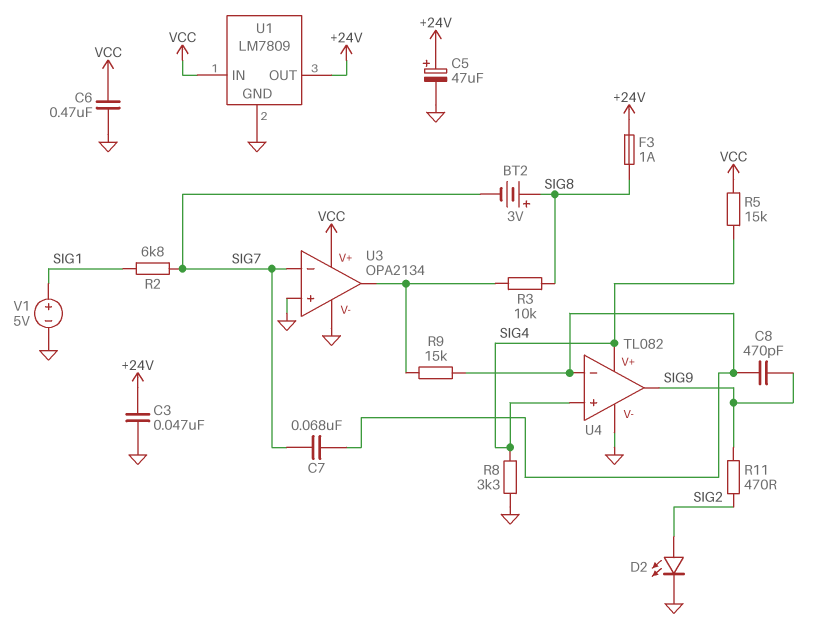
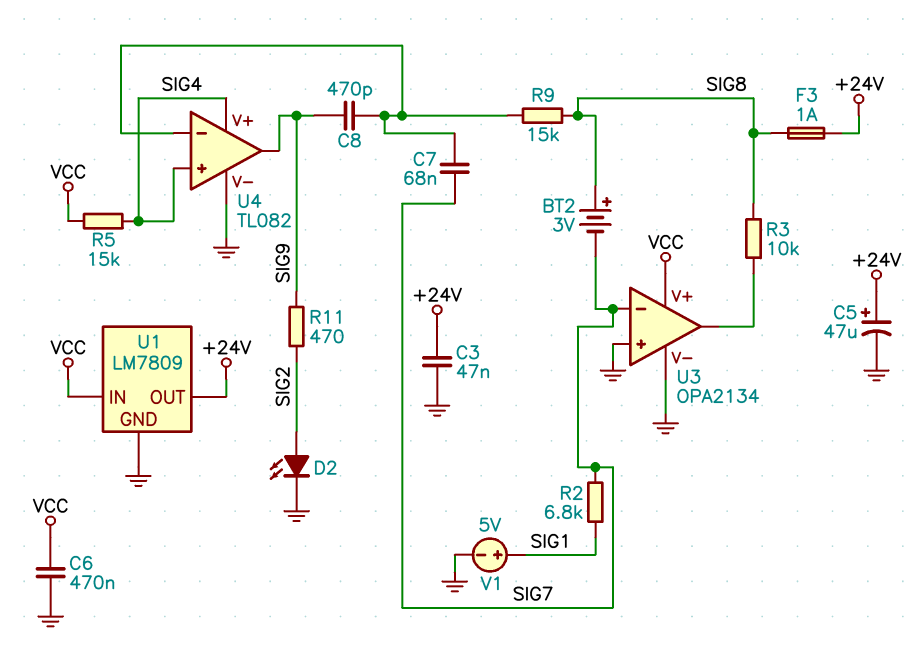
R8: 3.3k (GND, SIG4) -> none
R9: 15k (U3/out, U4/in-) -> 15k (SIG8, U4/in-)

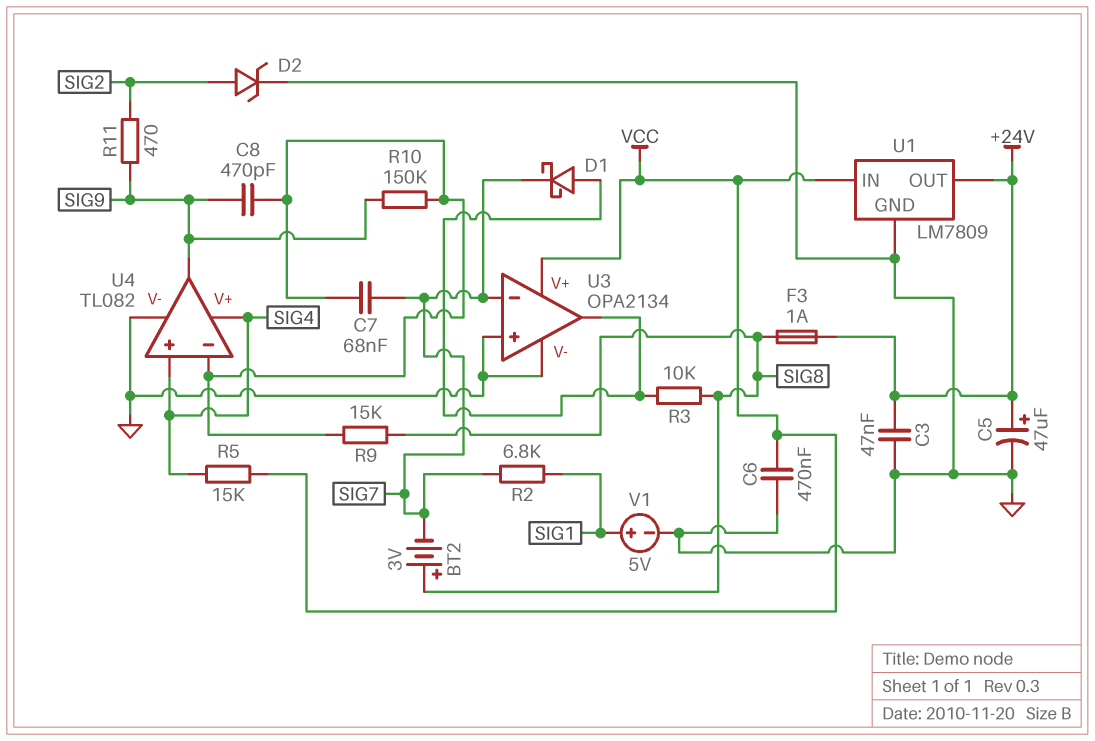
D1: none -> schottky (A U3/out, K SIG7)
D2: LED (A SIG2, K GND) -> zener (A SIG2, K GND)
R10: none -> 150k (SIG9, U4/in-)

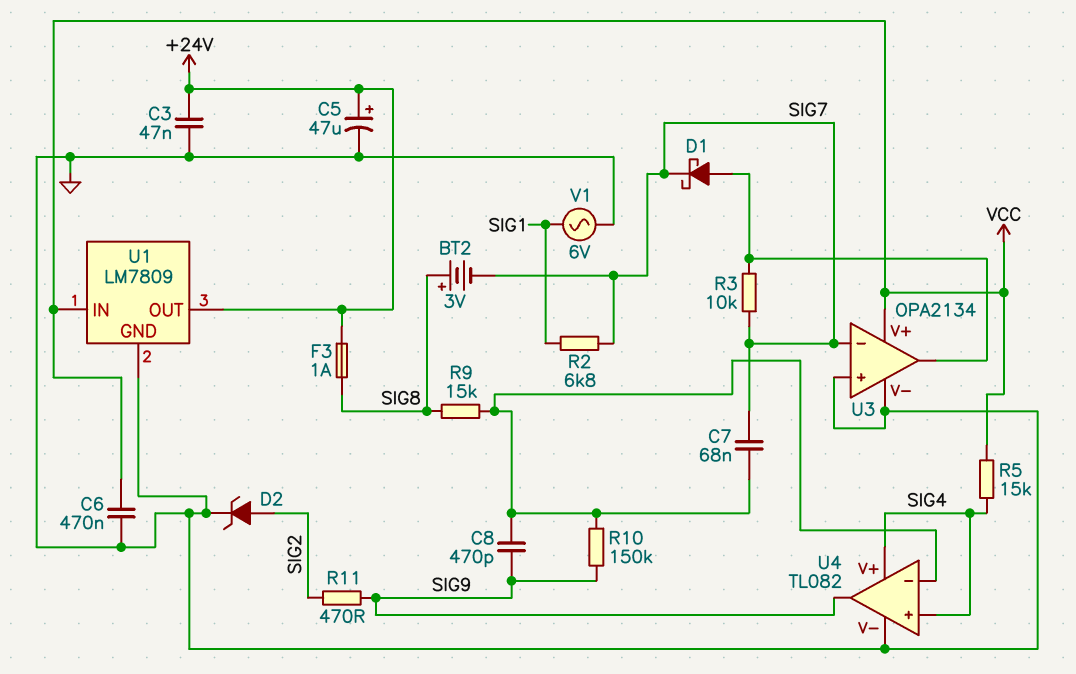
R3: 10k (SIG8, U3/out) -> 10k (SIG7, U3/out)
V1: 5V (plus SIG1, minus GND) -> AC 6V (GND, SIG1)

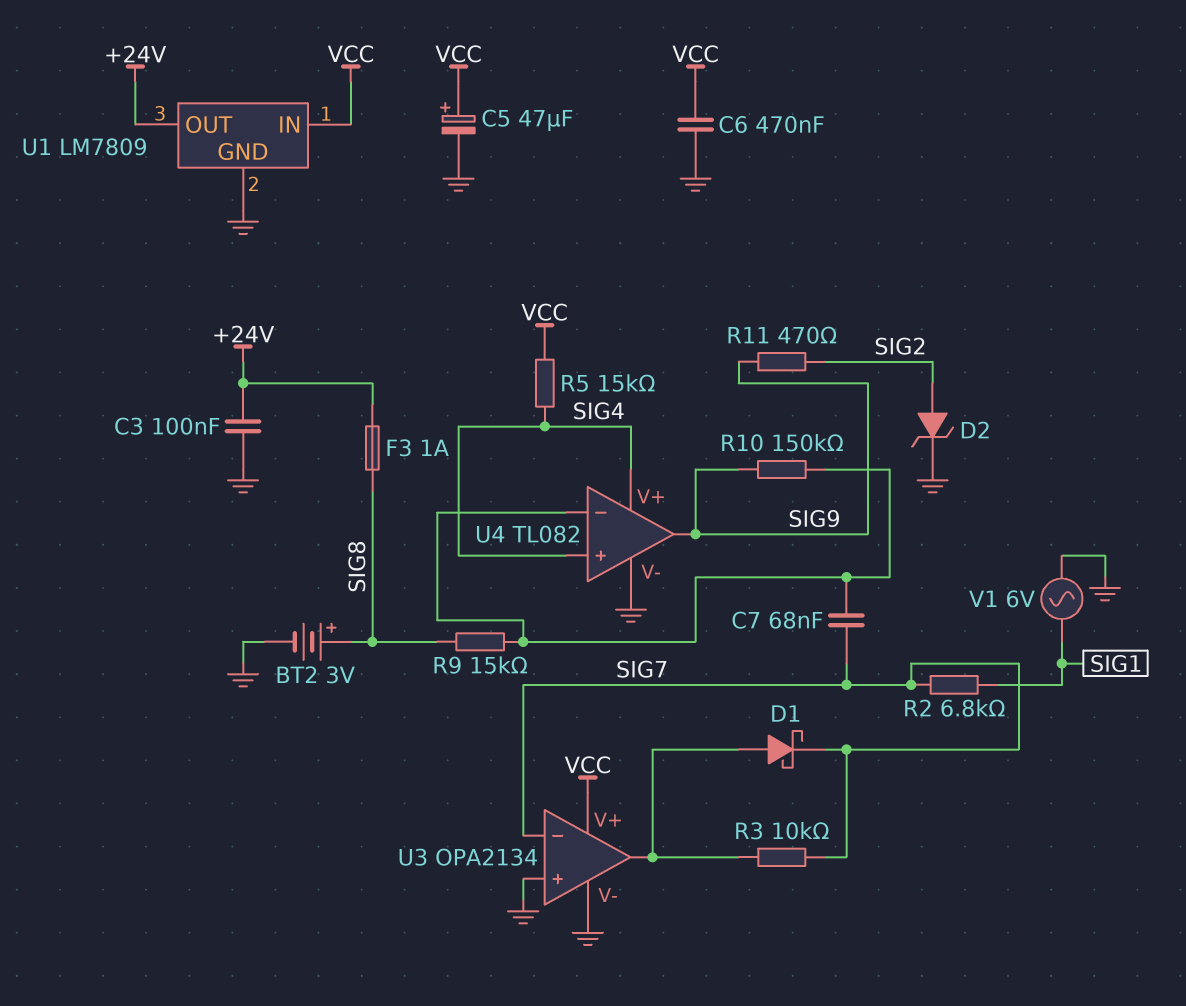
BT2: 3V (plus SIG8, minus SIG7) -> 3V (plus SIG8, minus GND)
C3: 47nF (+24V, GND) -> 100nF (+24V, GND)
C5: 47uF (plus +24V, minus GND) -> 47uF (plus VCC, minus GND)
C8: 470pF (SIG9, U4/in-) -> none

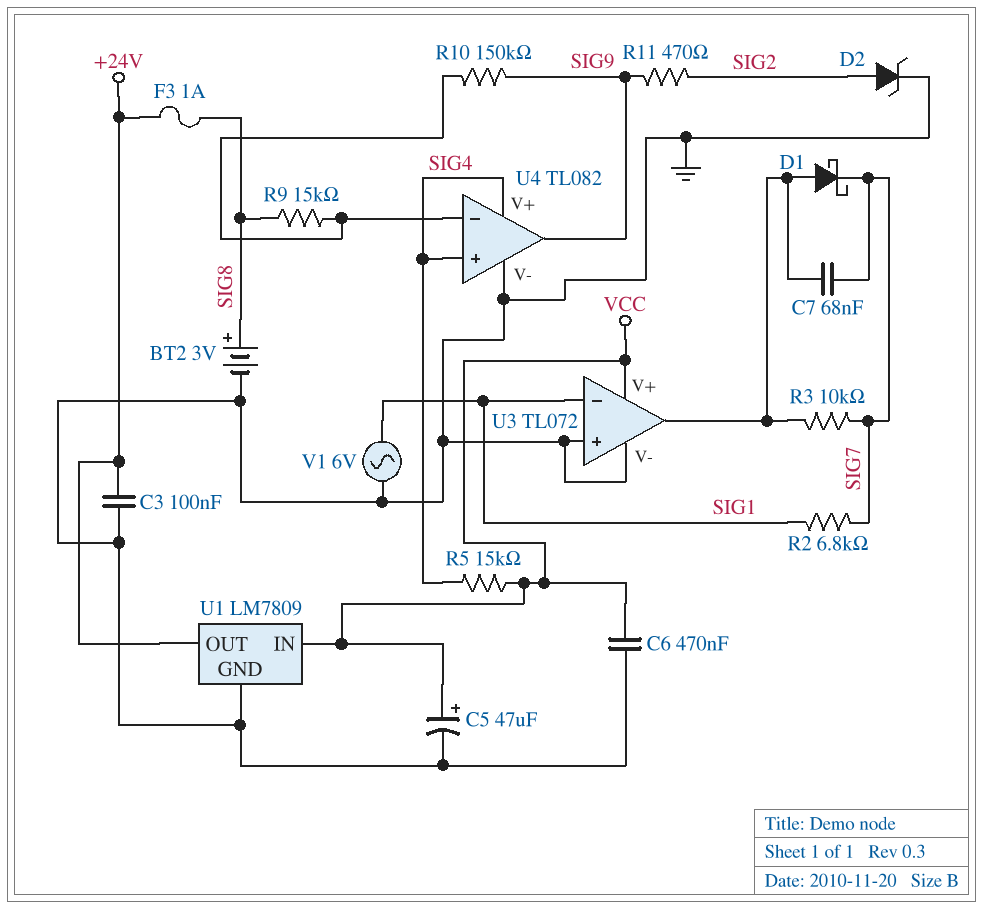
C7: 68nF (SIG7, U4/in-) -> 68nF (SIG7, U3/out)
U3: OPA2134 -> TL072
U3 pin in-: SIG7 -> SIG1

